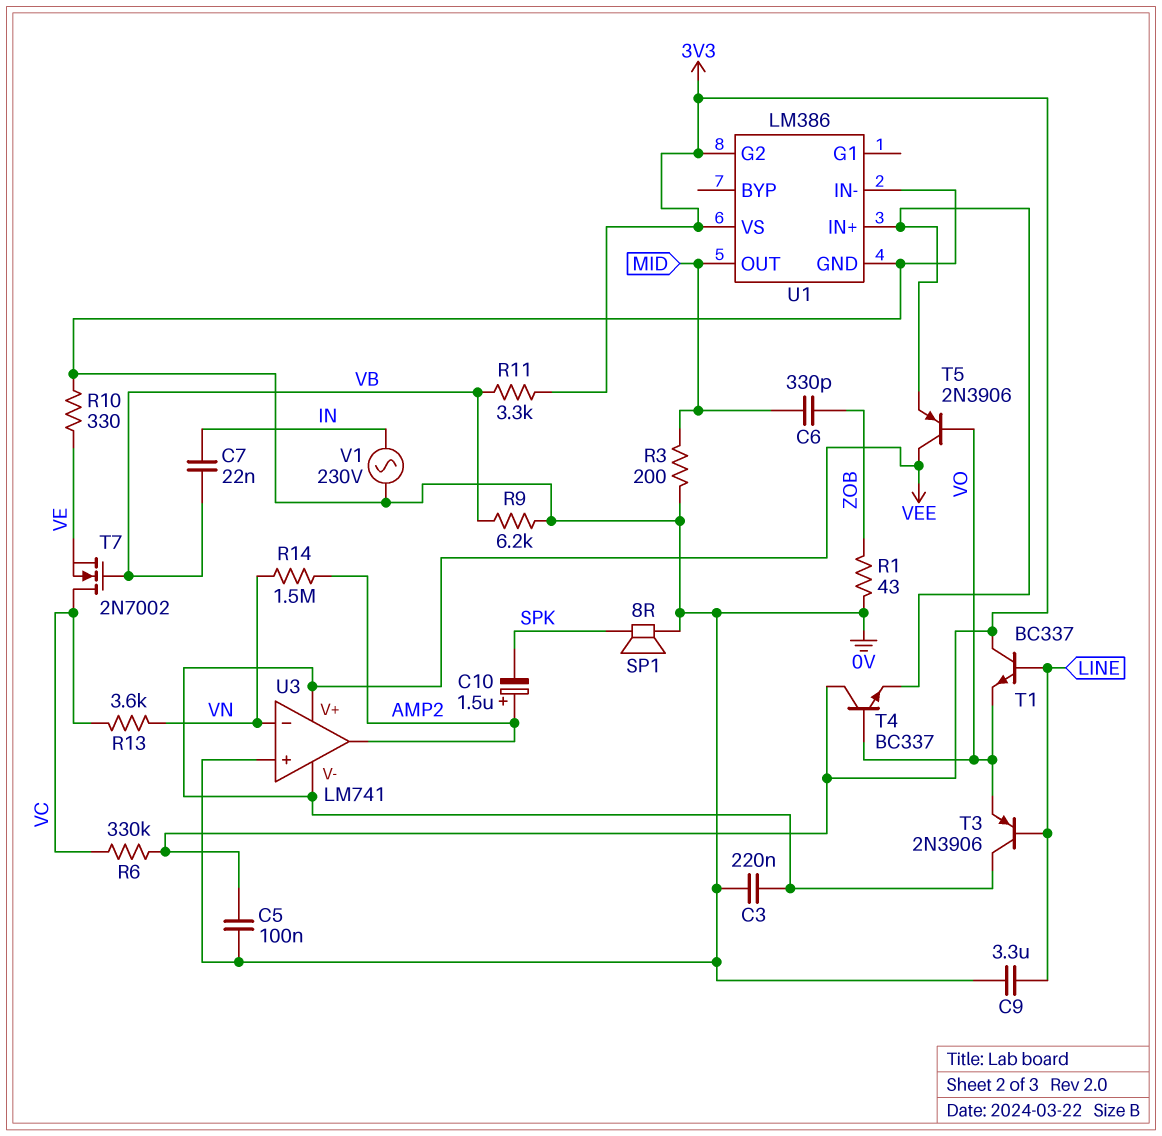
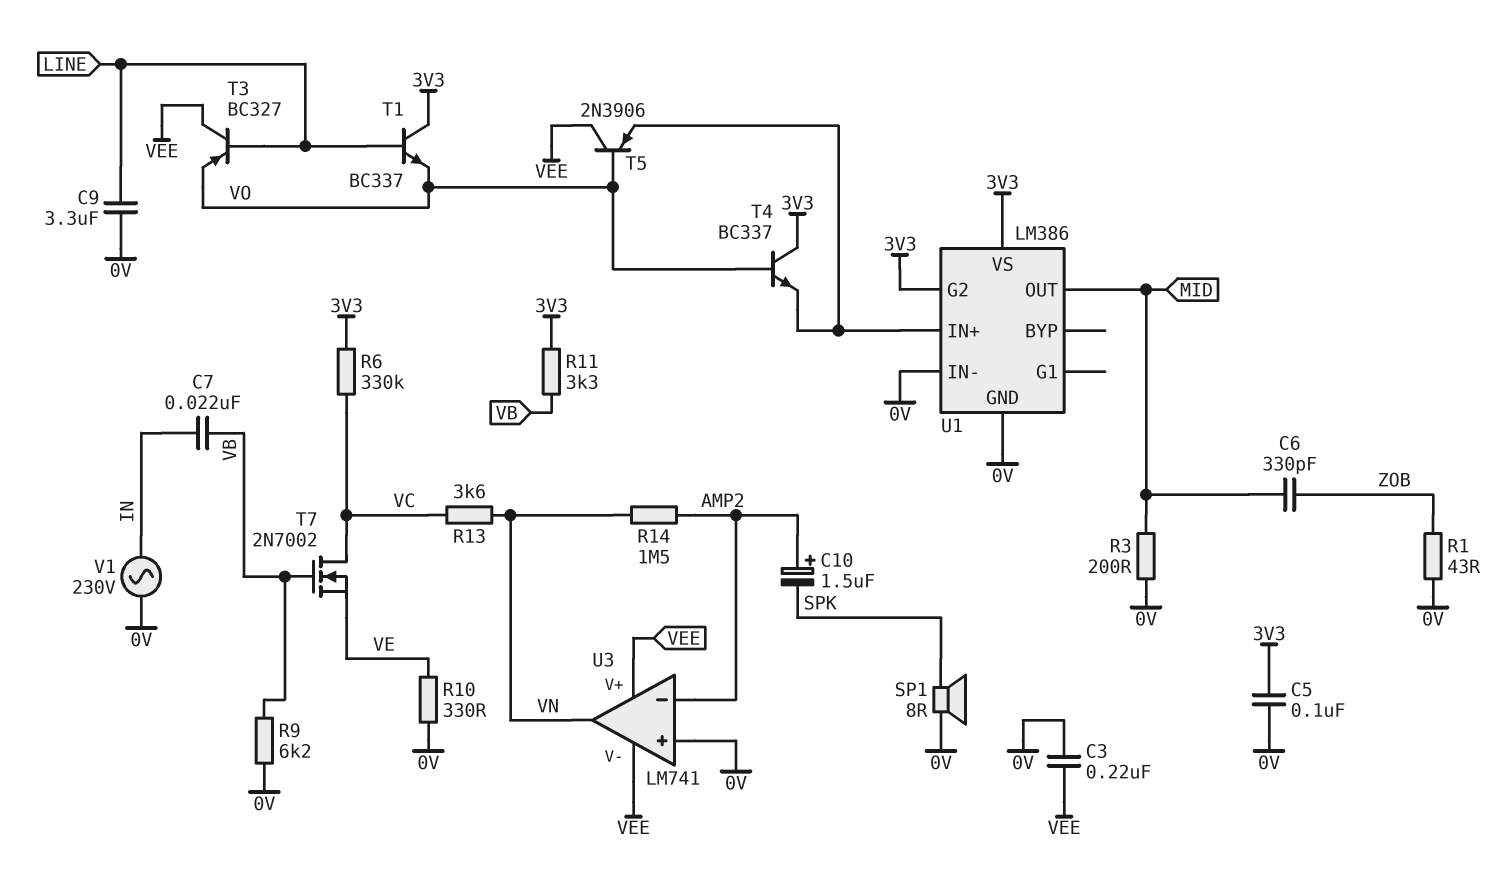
T3: PNP 2N3906 (B LINE, C VEE, E VO) -> PNP BC327 (B LINE, C VEE, E VO)
U3 pin in-: VN -> AMP2
U3 pin out: AMP2 -> VN

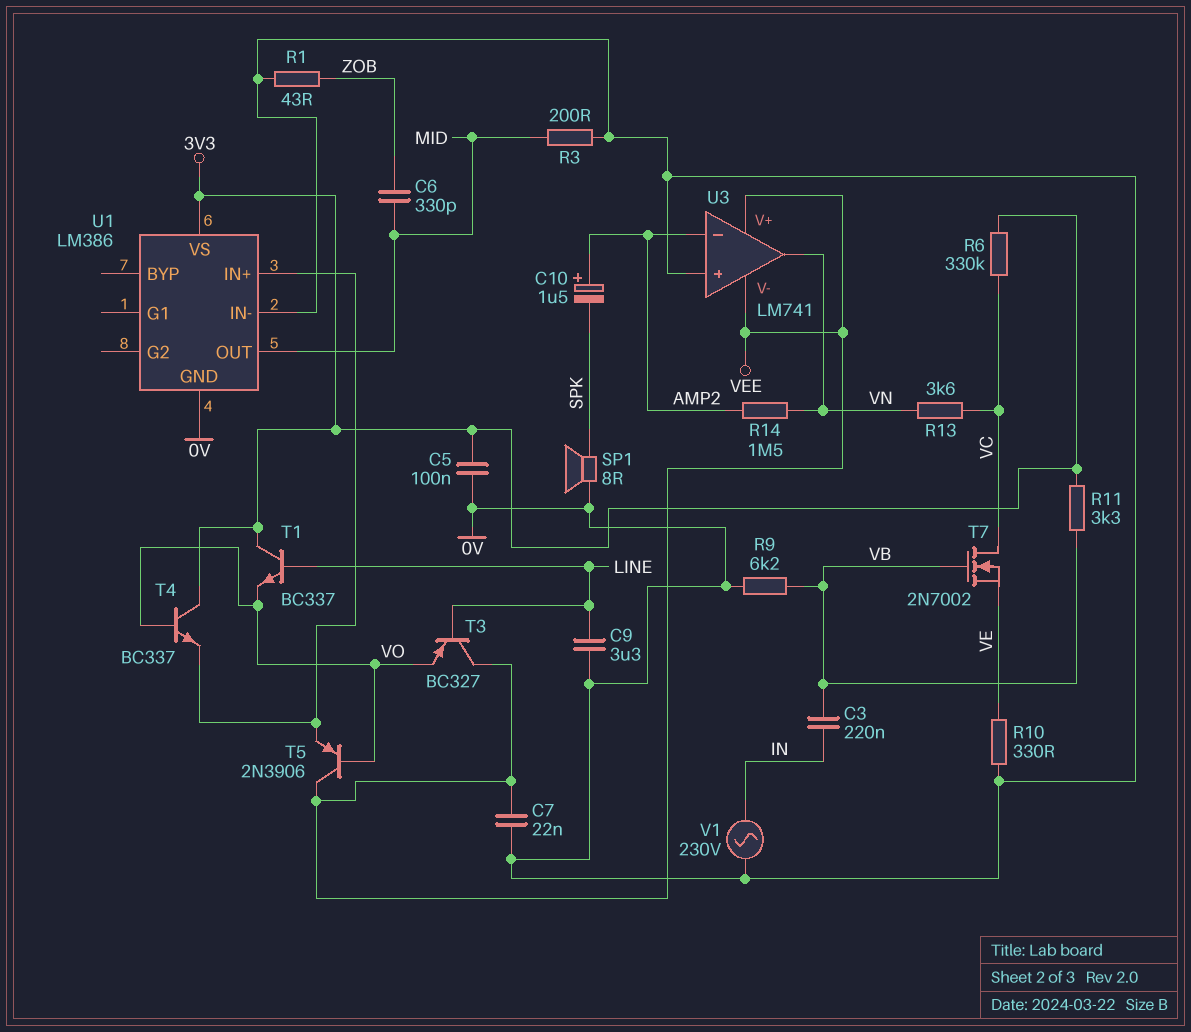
C3: 220nF (0V, VEE) -> 220nF (IN, VB)
C7: 22nF (IN, VB) -> 22nF (0V, VEE)
U1 pin G2: 3V3 -> none

